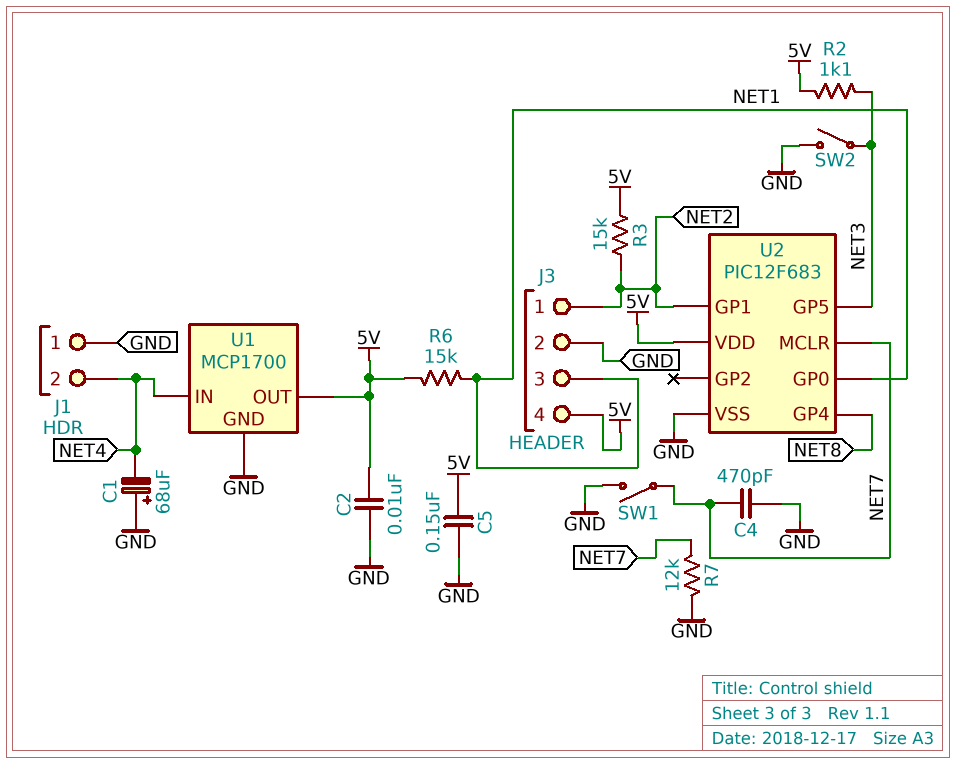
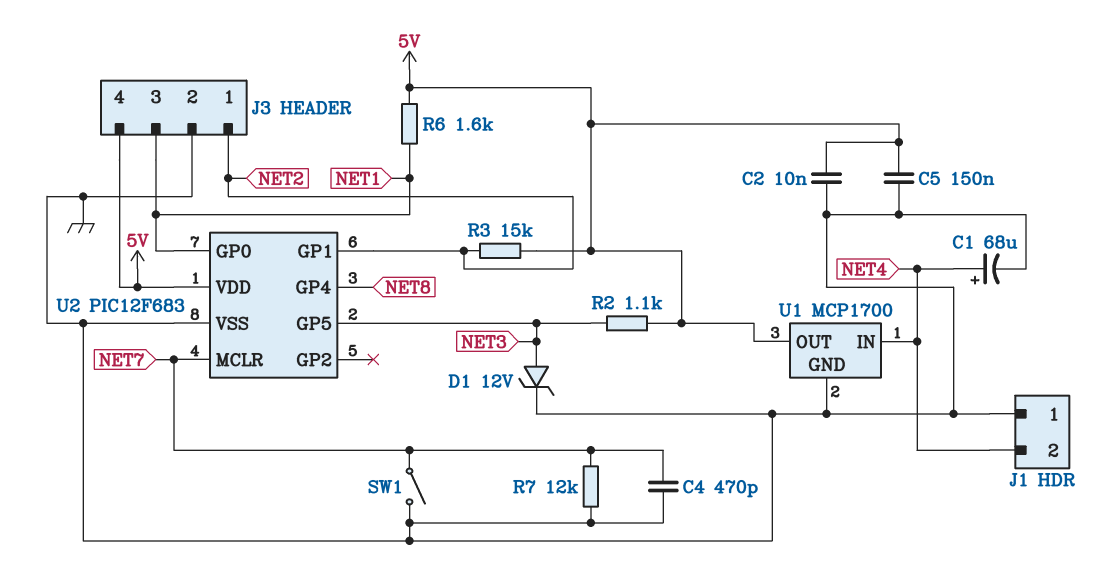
C1: 68uF (plus GND, minus NET4) -> 68uF (plus NET4, minus GND)
D1: none -> zener 12V (A NET3, K GND)
R6: 15k (5V, NET1) -> 1.6k (5V, NET1)
SW2: switch (GND, NET3) -> none

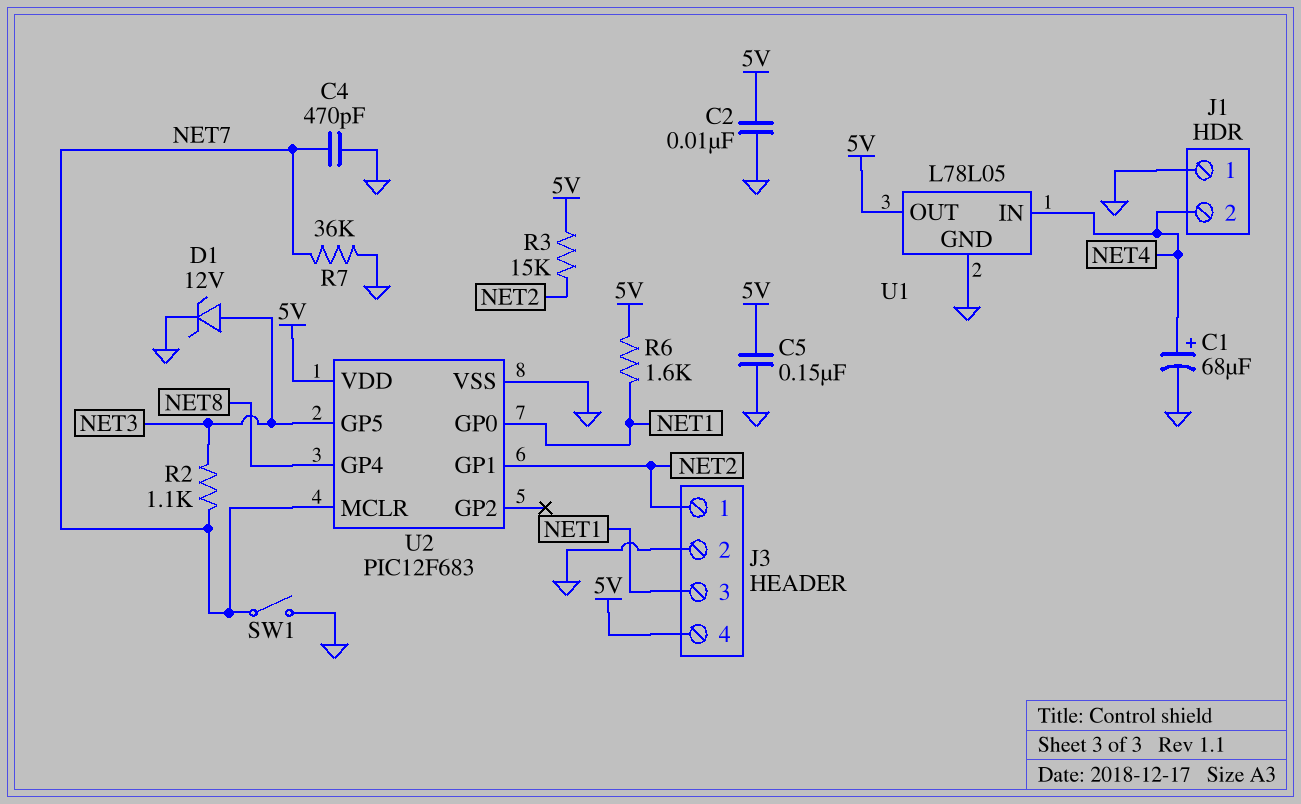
R2: 1.1k (5V, NET3) -> 1.1k (NET3, NET7)
R7: 12k (GND, NET7) -> 36k (GND, NET7)
U1: MCP1700 -> L78L05

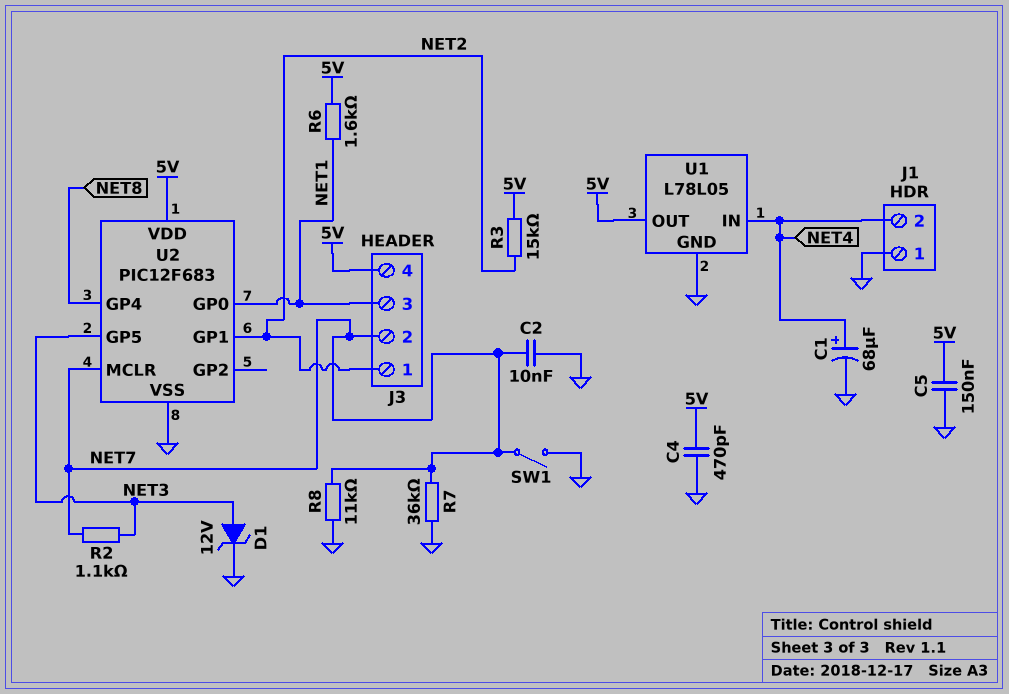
C2: 10nF (5V, GND) -> 10nF (GND, NET7)
C4: 470pF (GND, NET7) -> 470pF (5V, GND)
J3 pin 2: GND -> NET7
R8: none -> 11k (GND, NET7)

